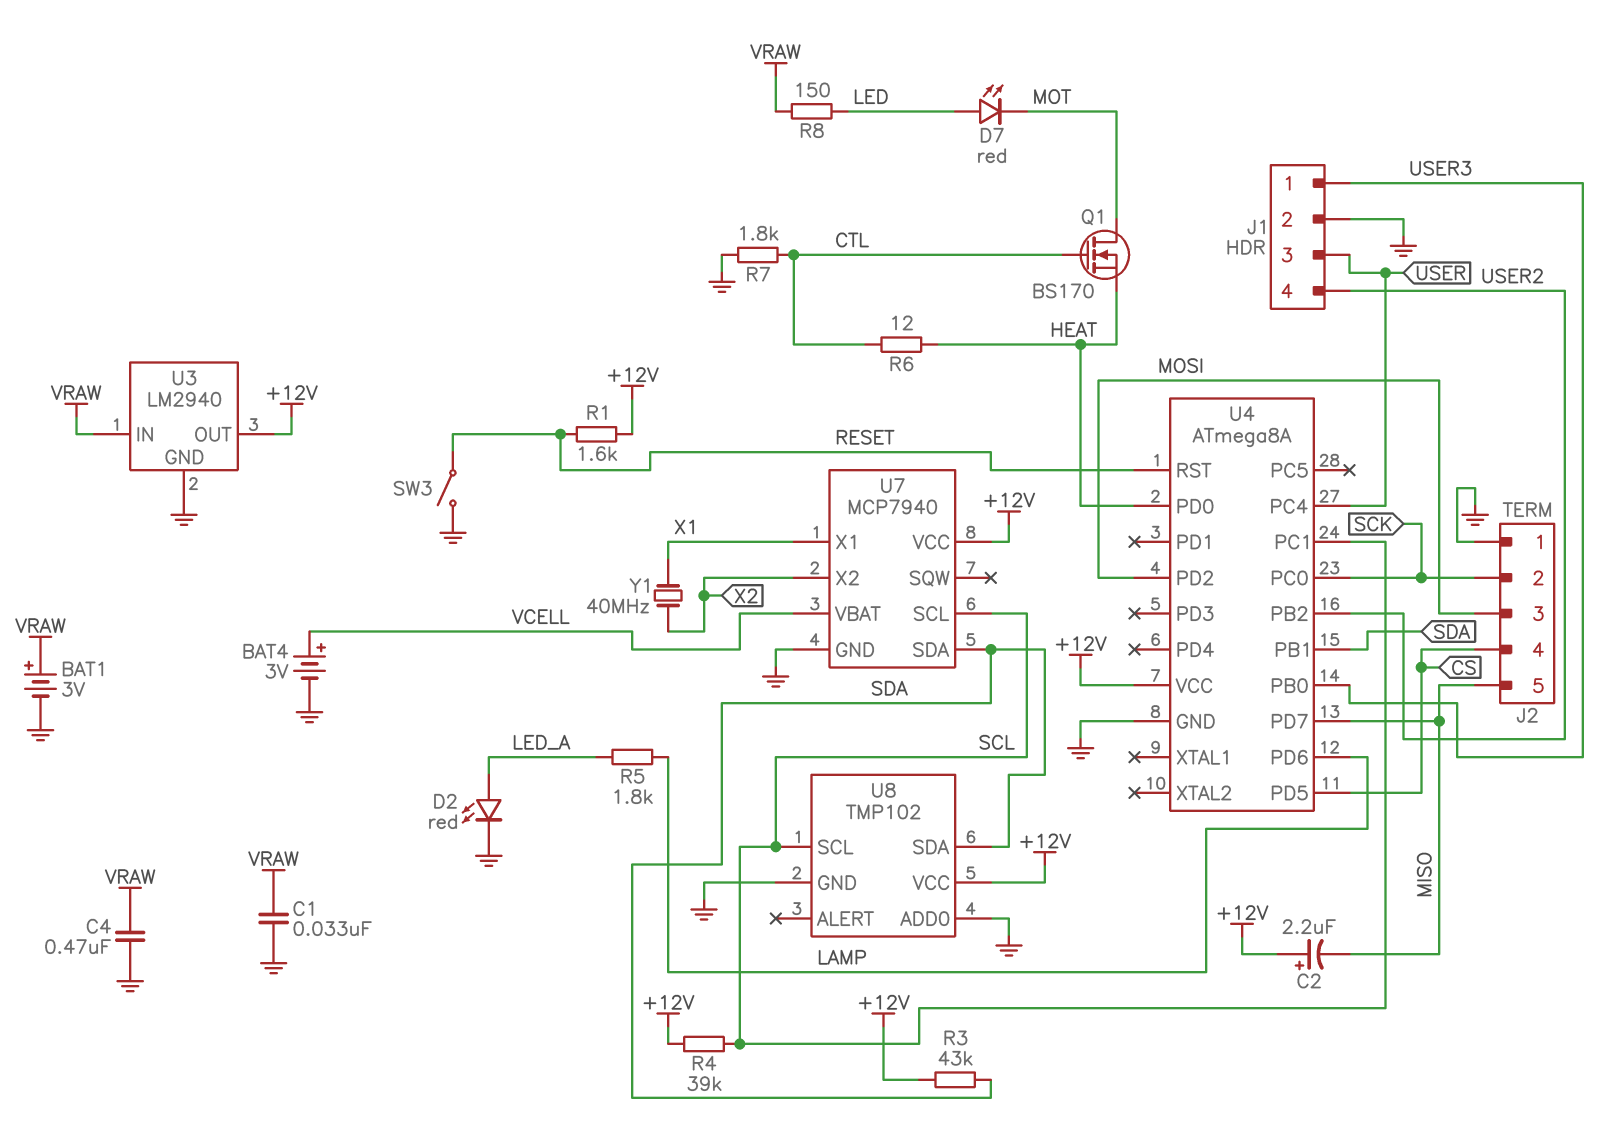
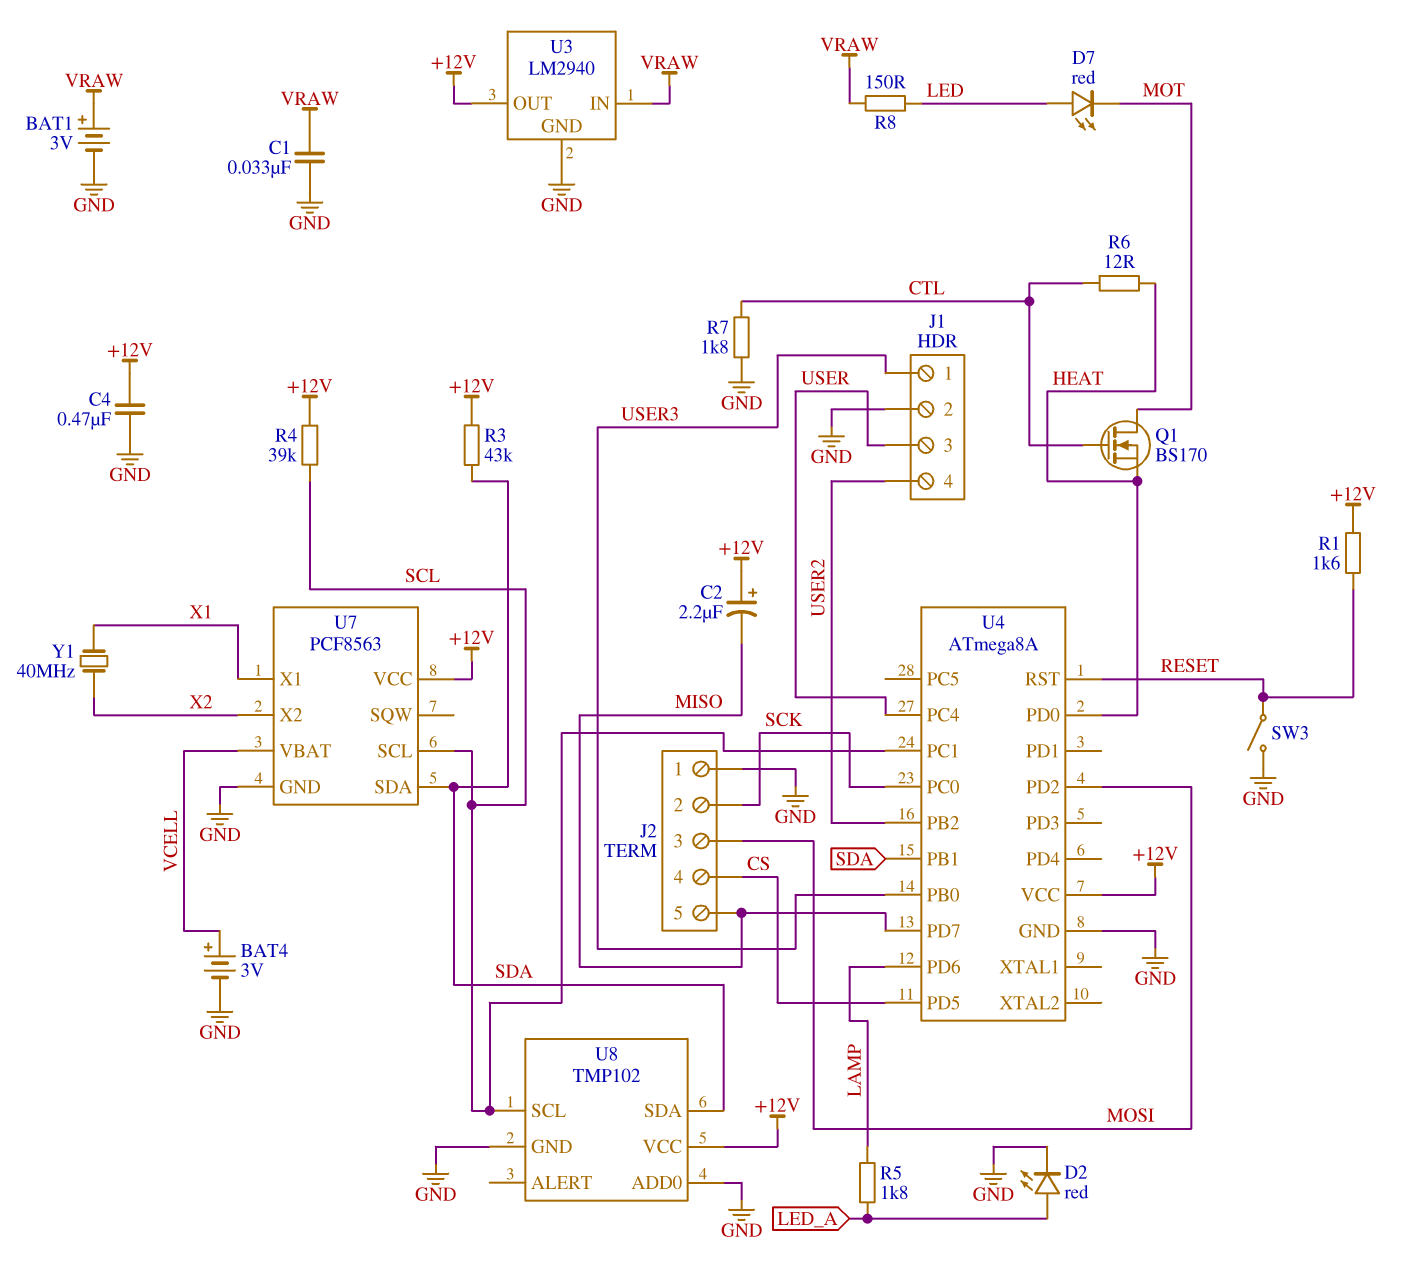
C4: 470nF (GND, VRAW) -> 470nF (+12V, GND)
U7: MCP7940 -> PCF8563

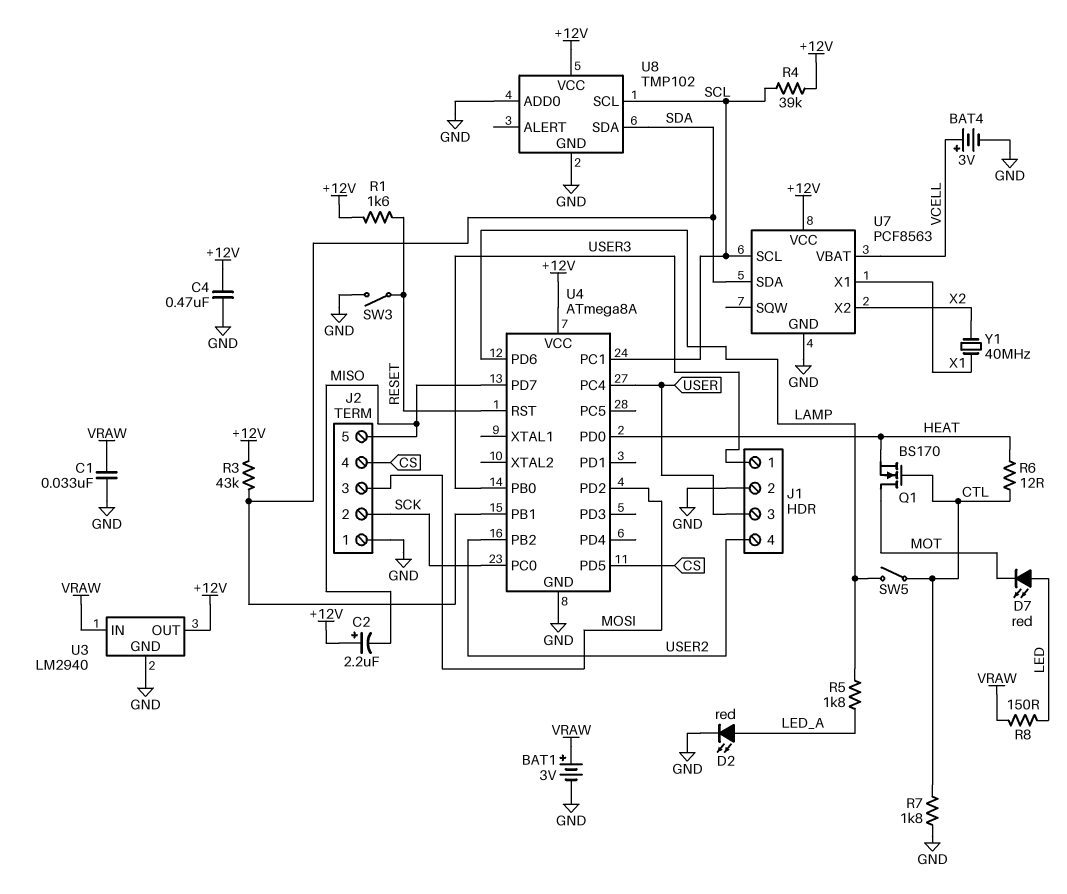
SW5: none -> switch (CTL, LAMP)

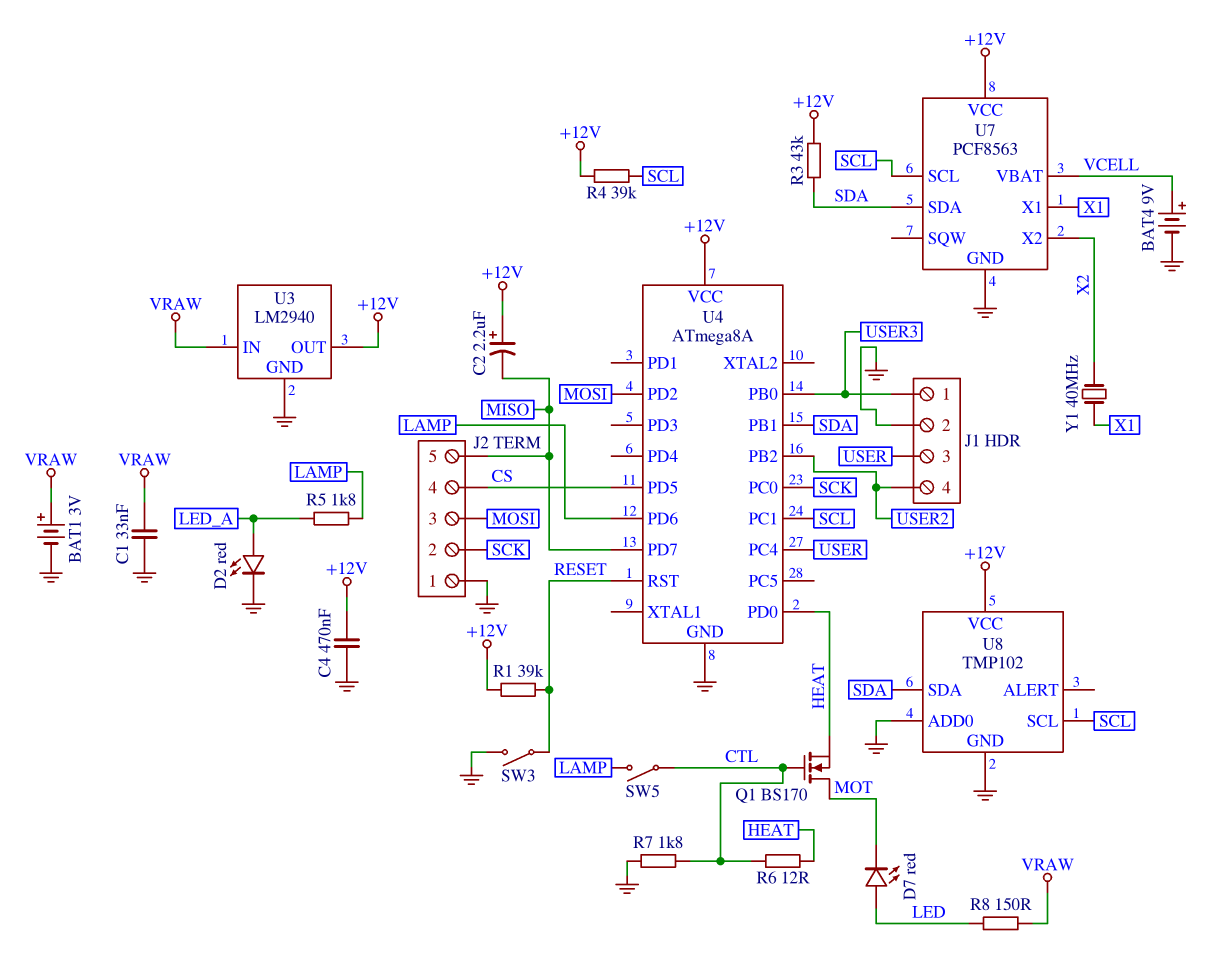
BAT4: 3V (plus VCELL, minus GND) -> 9V (plus VCELL, minus GND)
R1: 1.6k (+12V, RESET) -> 39k (+12V, RESET)

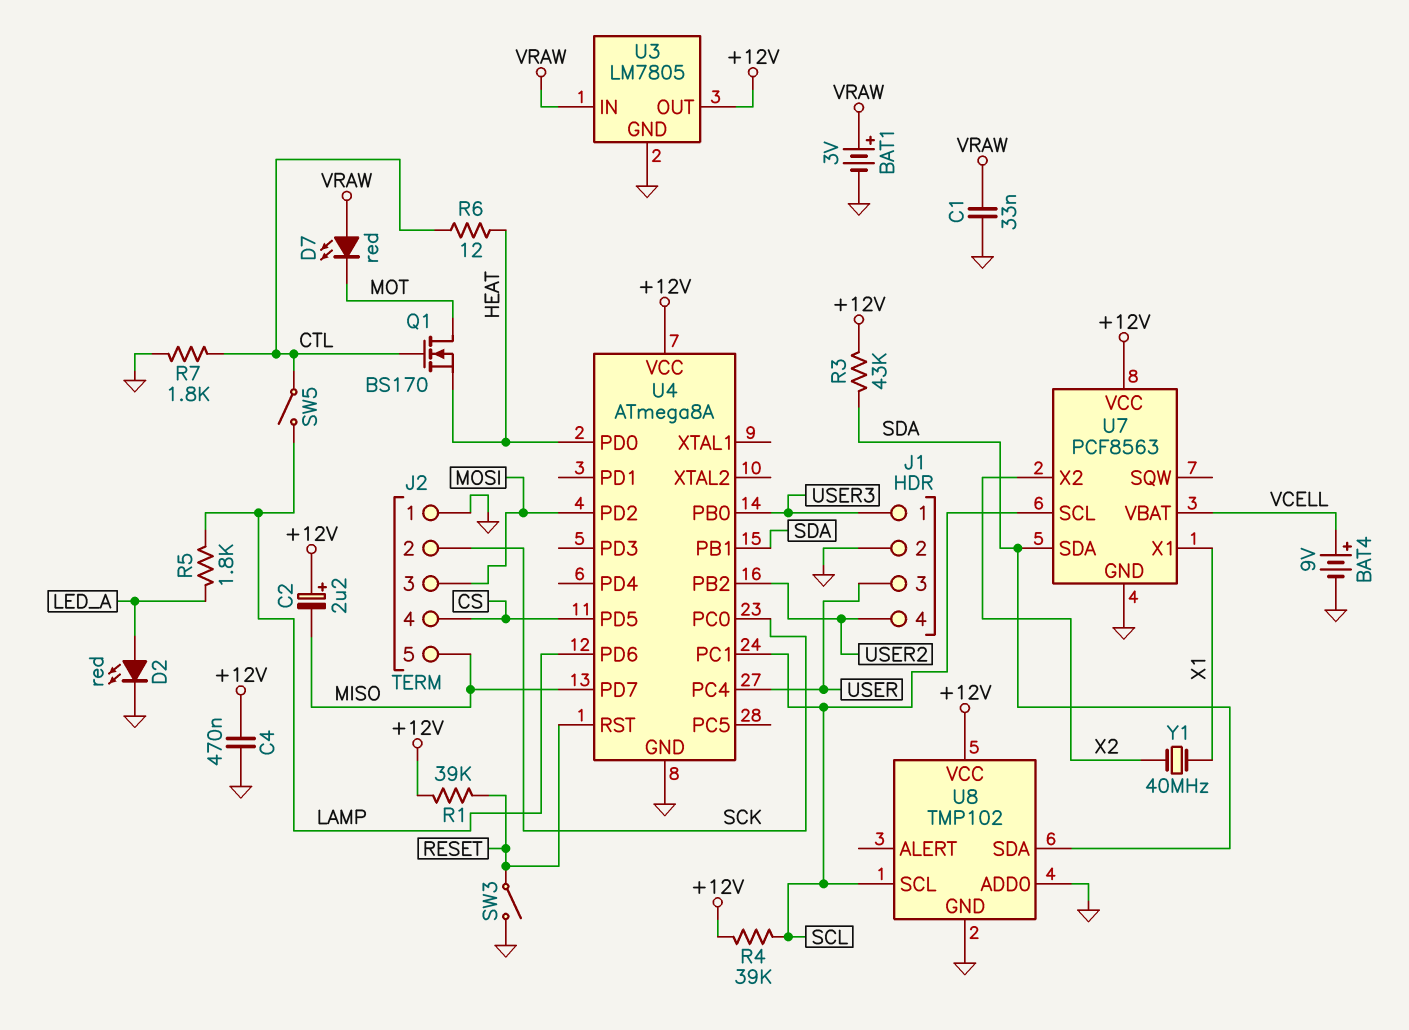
D7: LED red (A LED, K MOT) -> LED red (A VRAW, K MOT)
R8: 150 (LED, VRAW) -> none
U3: LM2940 -> LM7805

